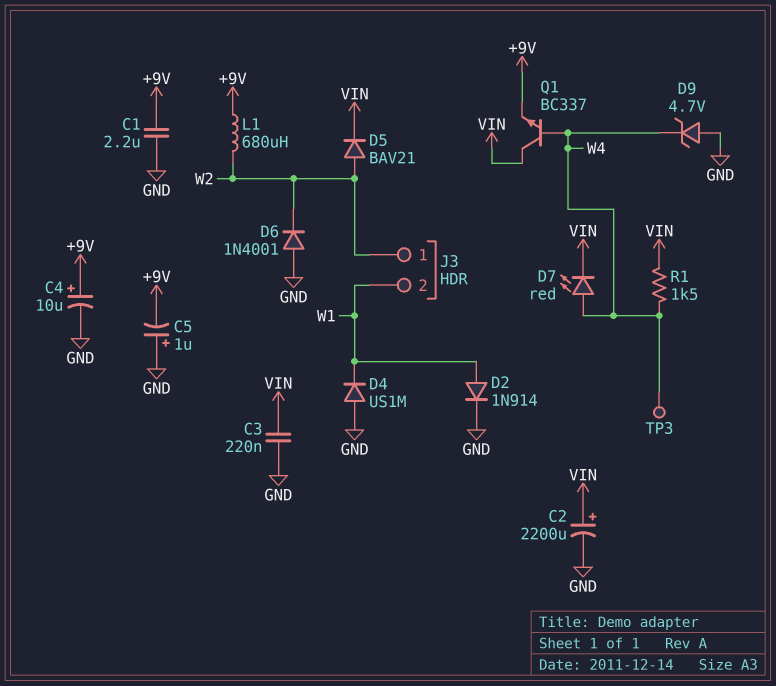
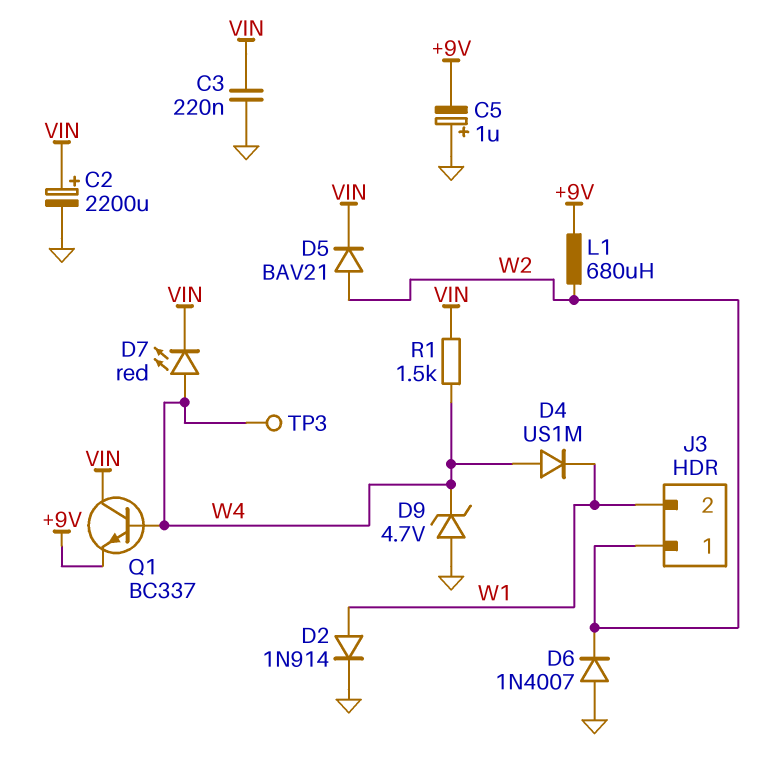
C1: 2.2uF (+9V, GND) -> none
C4: 10uF (plus +9V, minus GND) -> none
D4: diode US1M (A GND, K W1) -> diode US1M (A W4, K W1)
D6: diode 1N4001 (A GND, K W2) -> diode 1N4007 (A GND, K W2)

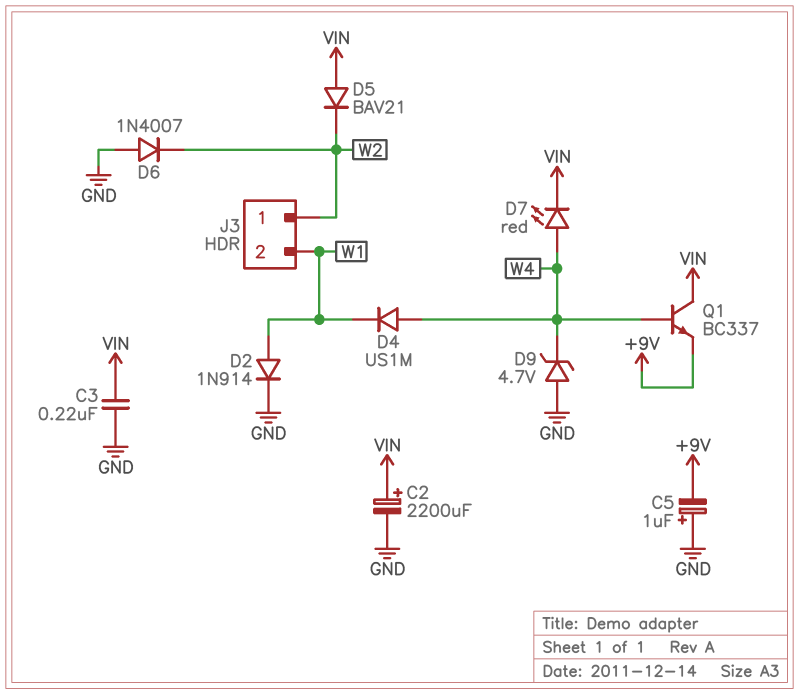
D5: diode BAV21 (A W2, K VIN) -> diode BAV21 (A VIN, K W2)
L1: 680uH (+9V, W2) -> none
R1: 1.5k (VIN, W4) -> none
TP3: test point (W4) -> none

